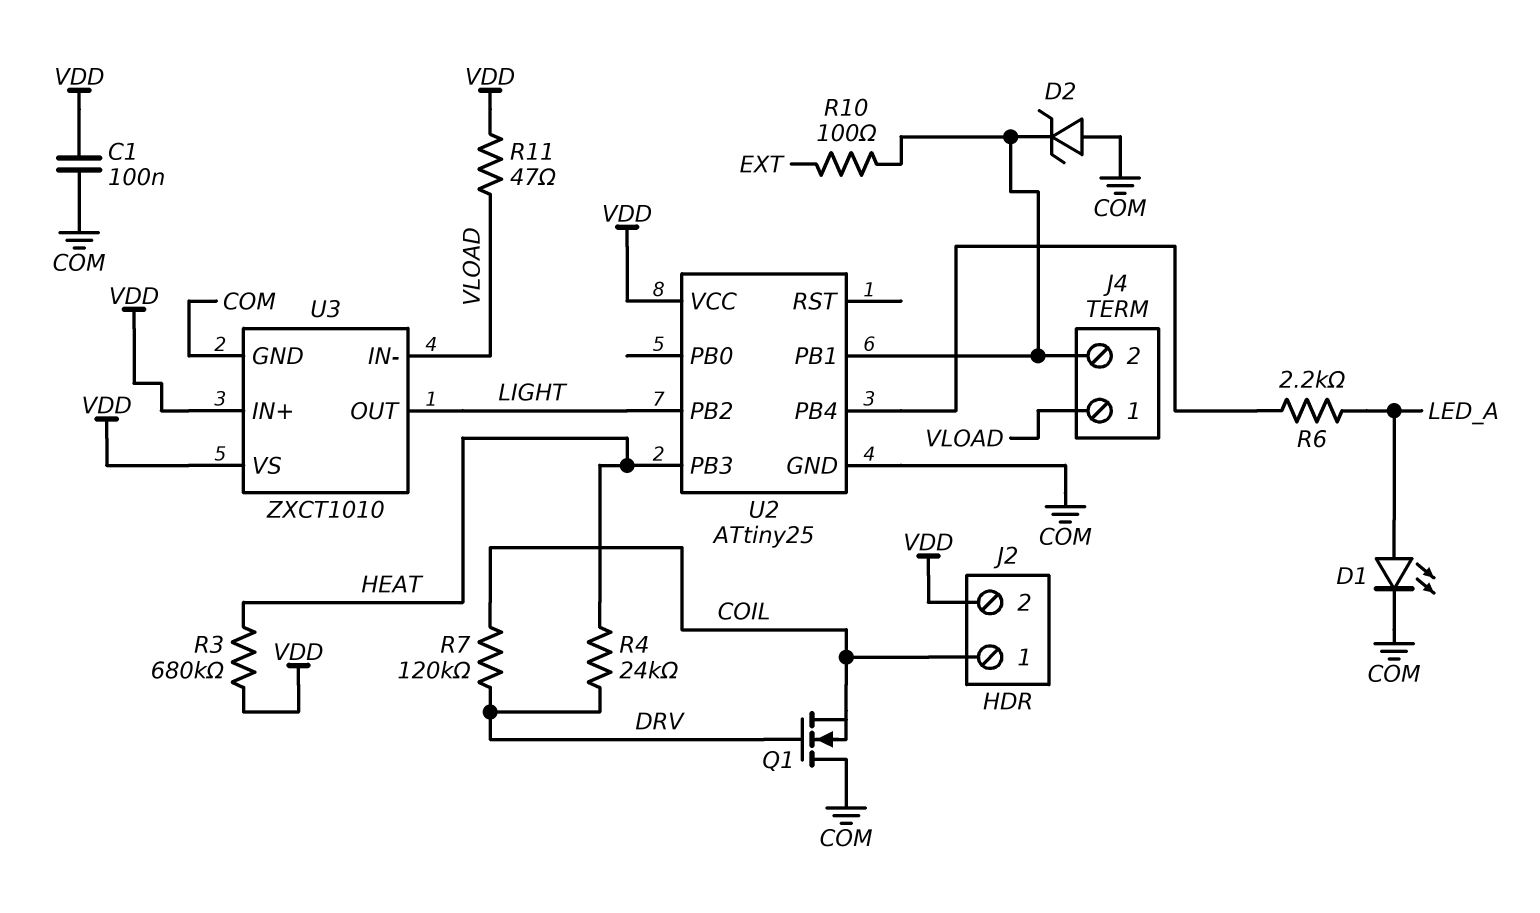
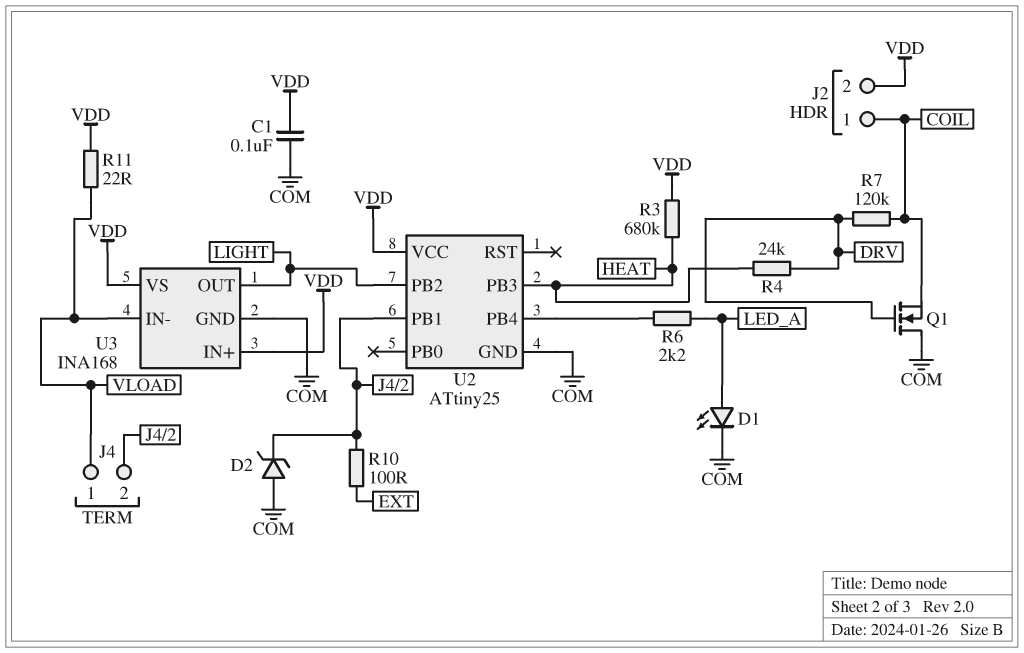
R11: 47 (VDD, VLOAD) -> 22 (VDD, VLOAD)
U3: ZXCT1010 -> INA168

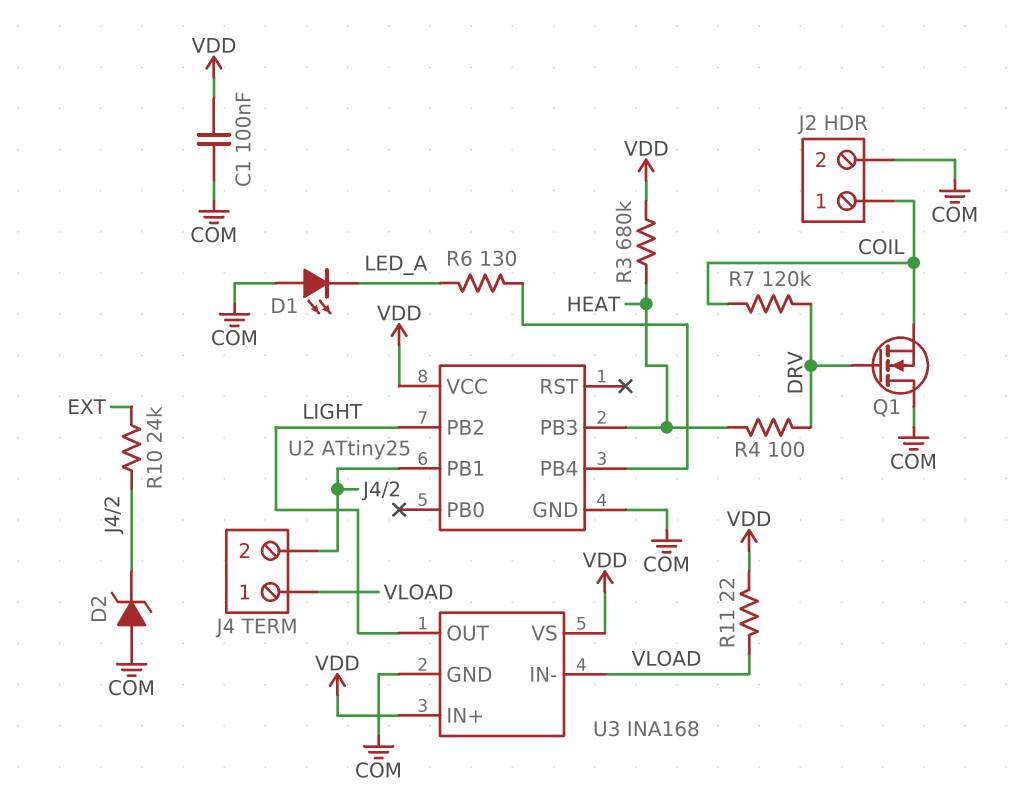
D1: LED (A LED_A, K COM) -> LED (A COM, K LED_A)
J2 pin 2: VDD -> COM
R4: 24k (DRV, HEAT) -> 100 (DRV, HEAT)
R6: 2.2k (LED_A, U2/PB4) -> 130 (LED_A, U2/PB4)
R10: 100 (EXT, J4/2) -> 24k (EXT, J4/2)

